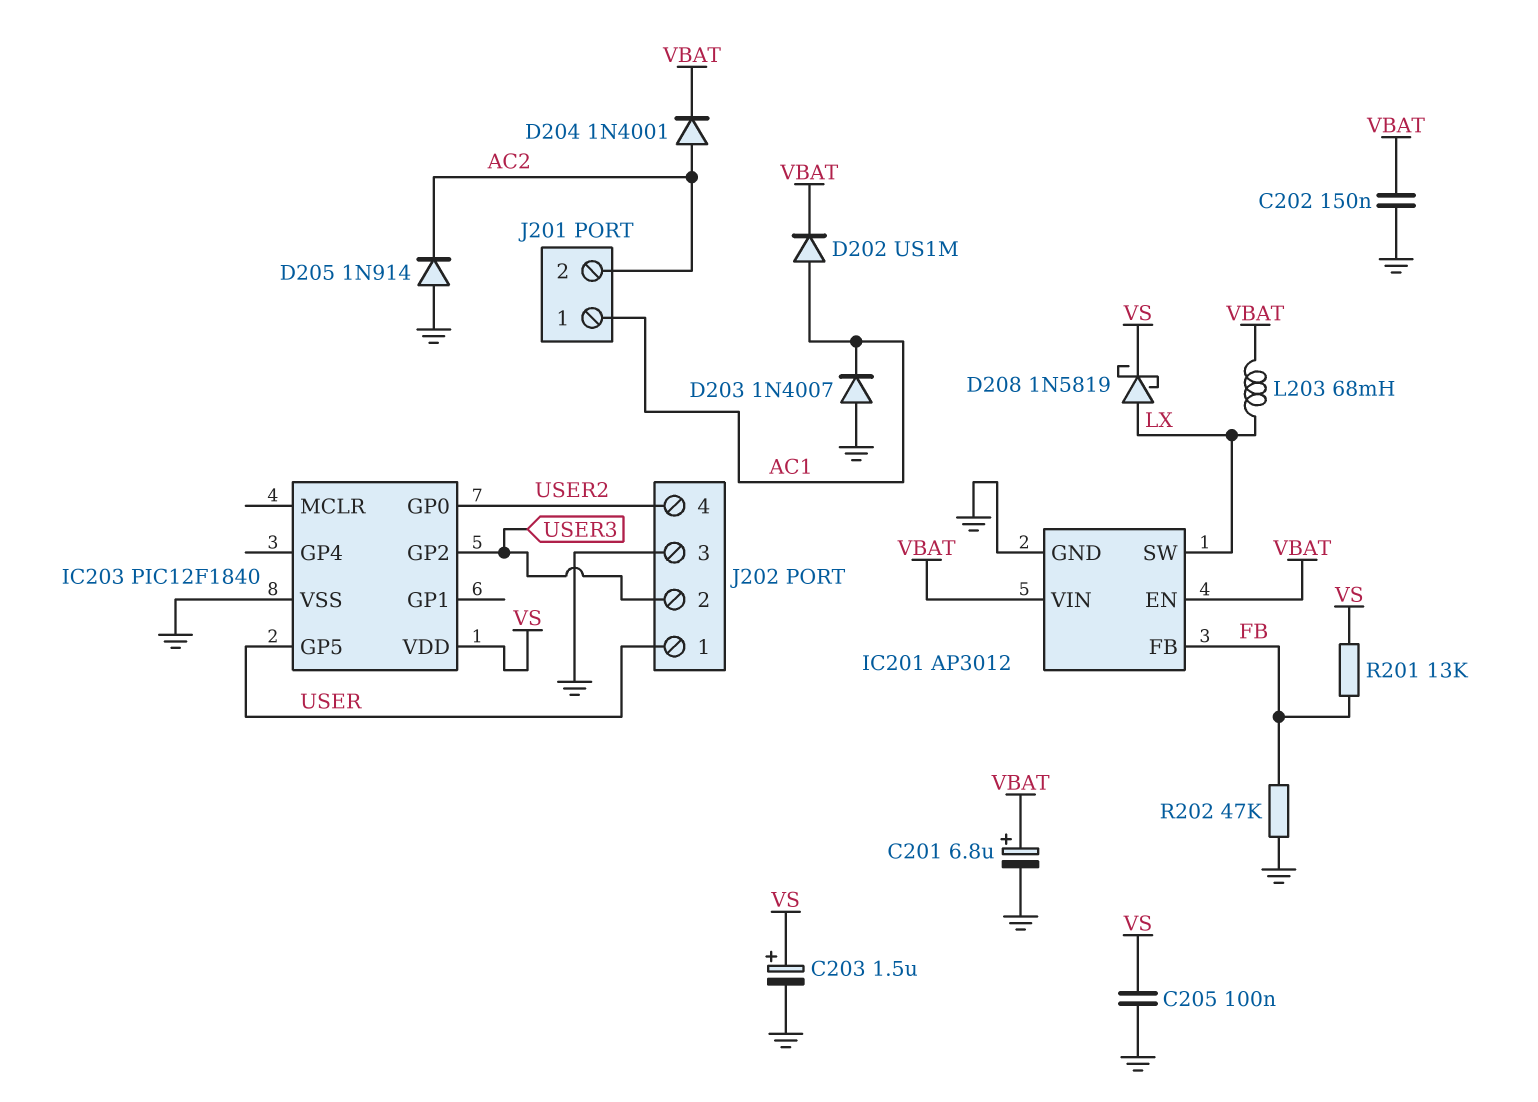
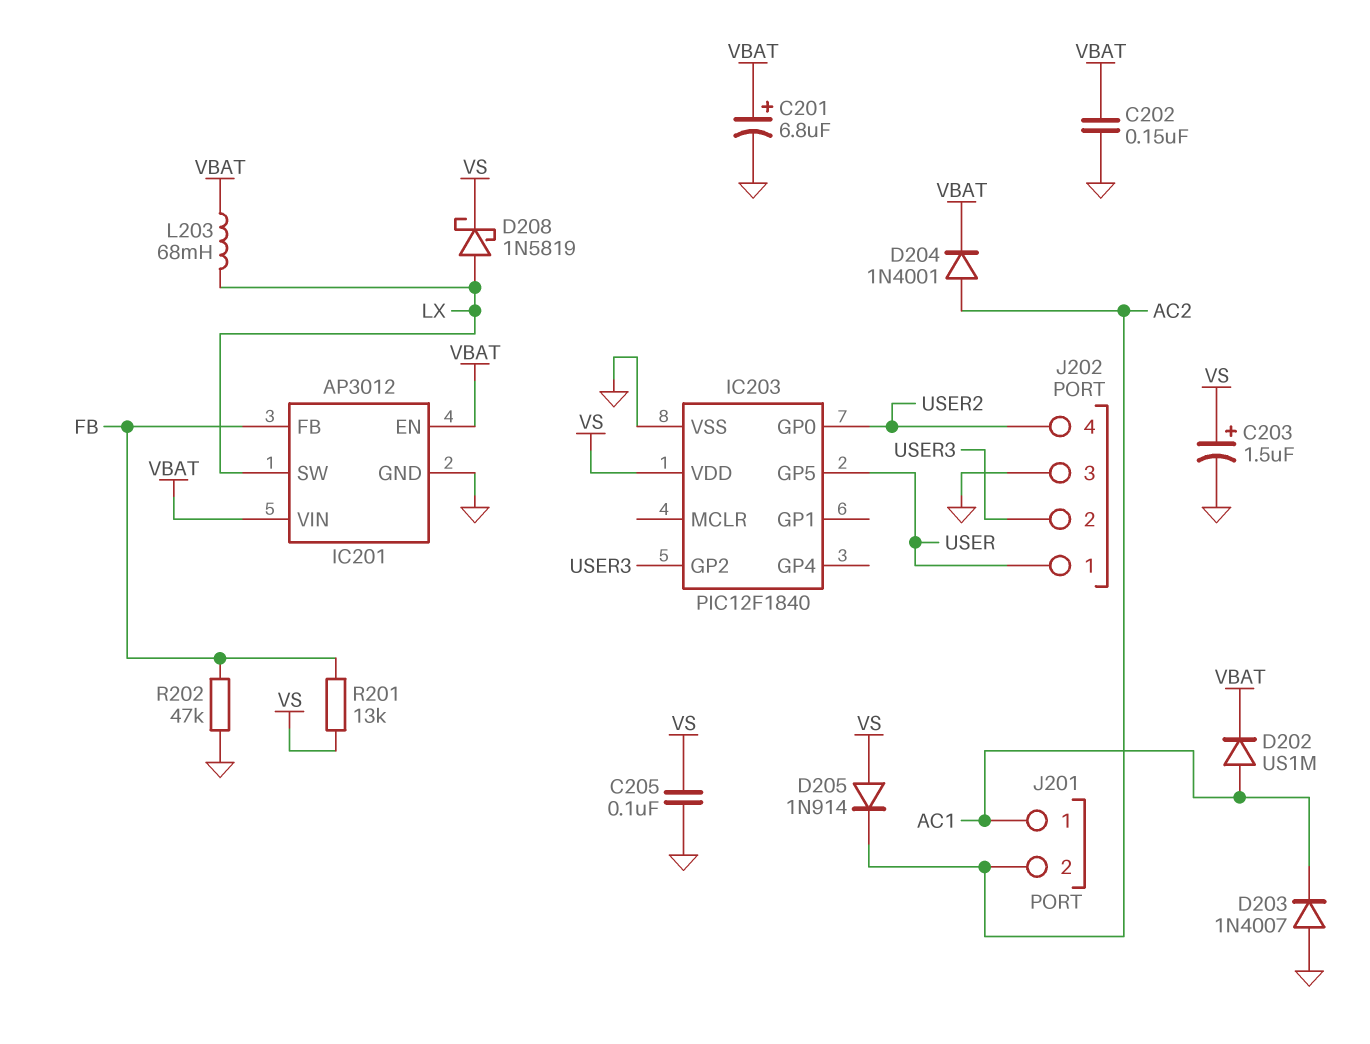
D205: diode 1N914 (A GND, K AC2) -> diode 1N914 (A VS, K AC2)

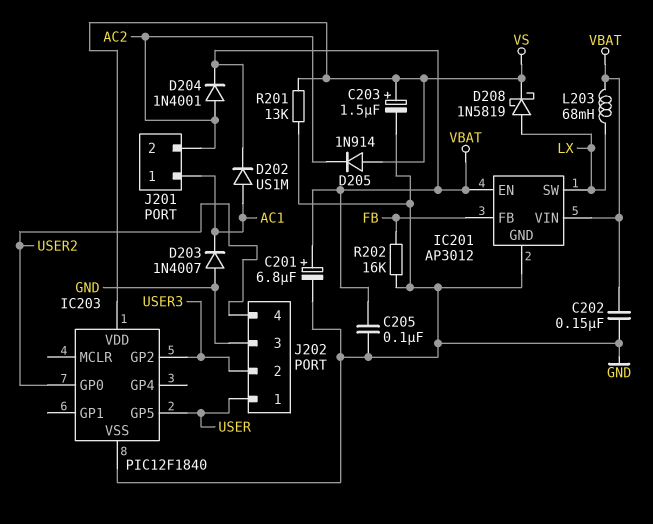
C205: 100nF (GND, VS) -> 100nF (GND, VBAT)
R201: 13k (FB, VS) -> 13k (GND, VS)
R202: 47k (FB, GND) -> 16k (FB, GND)

